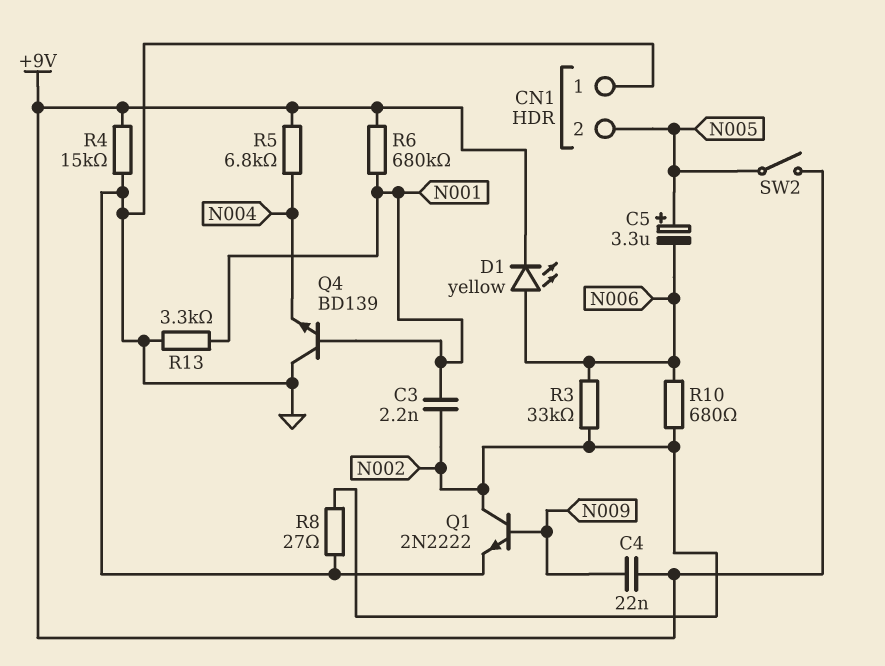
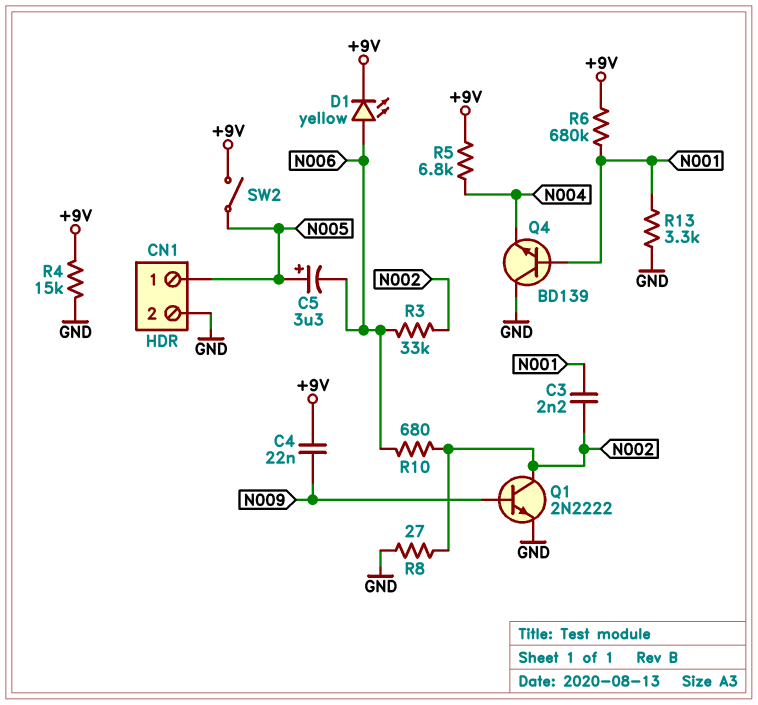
CN1 pin 1: GND -> N005
CN1 pin 2: N005 -> GND

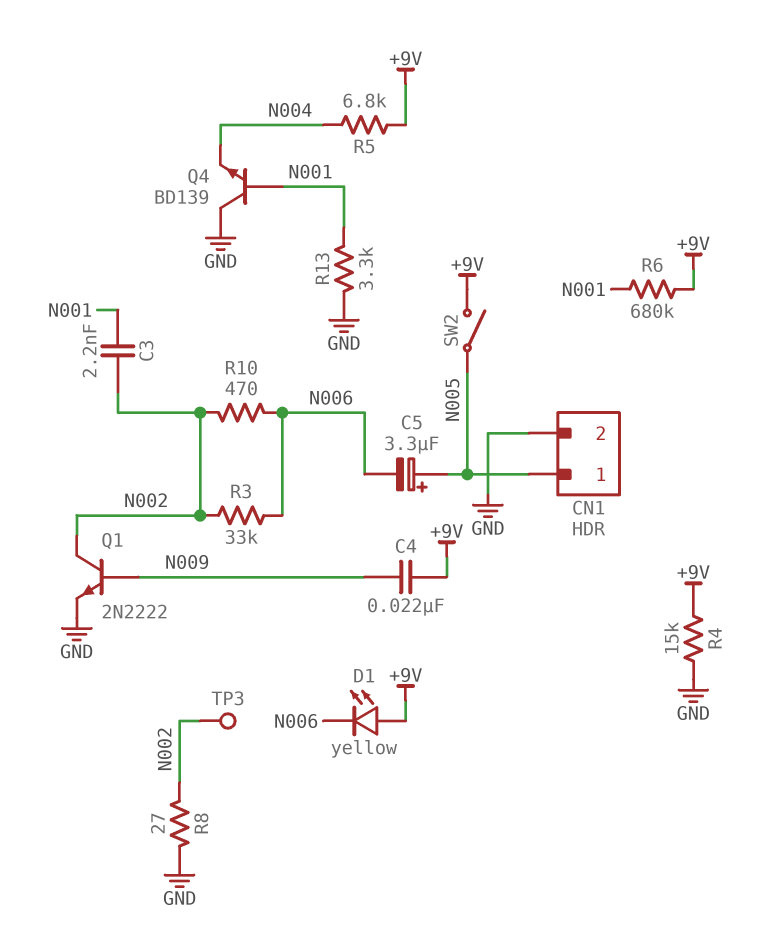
D1: LED yellow (A N006, K +9V) -> LED yellow (A +9V, K N006)
R10: 680 (N002, N006) -> 470 (N002, N006)
TP3: none -> test point (N002)

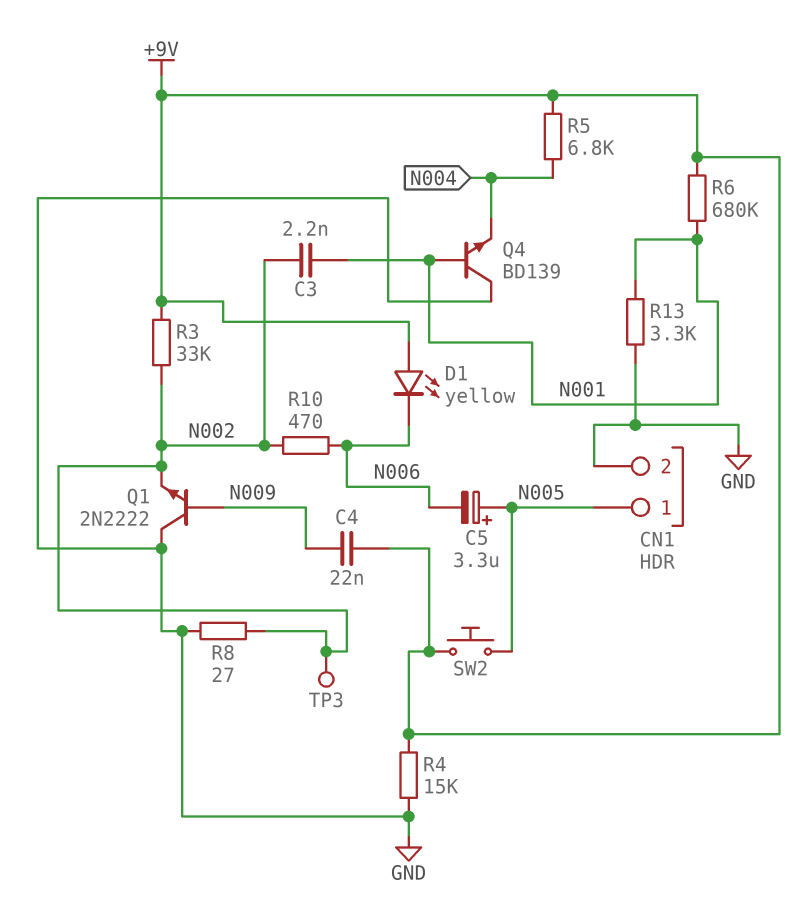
Q1: NPN 2N2222 (B N009, C N002, E GND) -> NPN 2N2222 (B N009, C GND, E N002)
R3: 33k (N002, N006) -> 33k (+9V, N002)
SW2: switch (+9V, N005) -> button (+9V, N005)

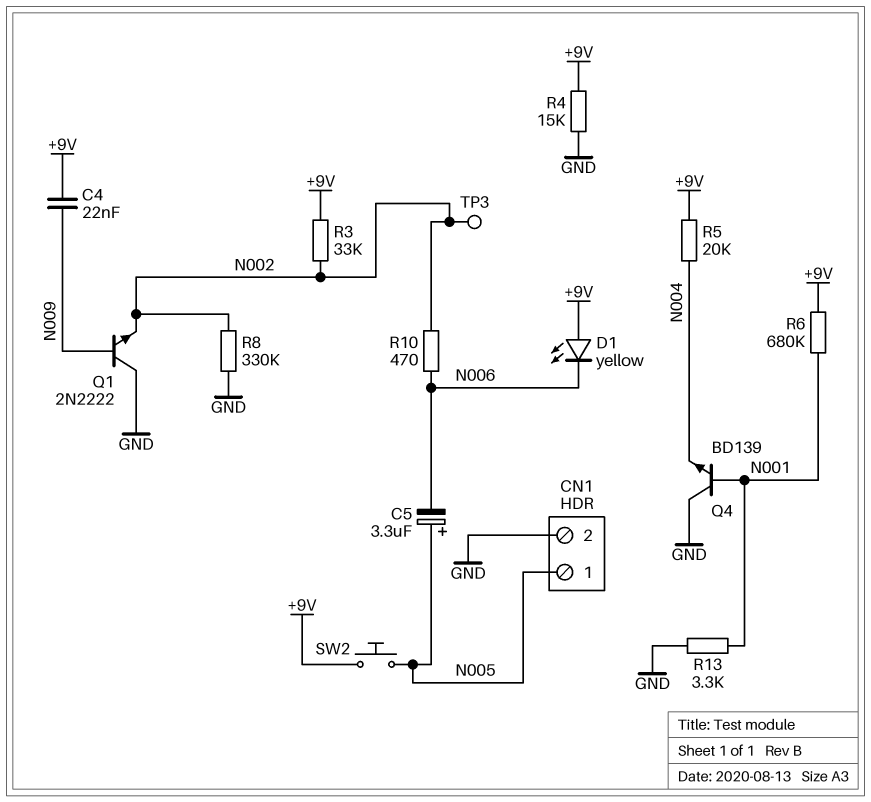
C3: 2.2nF (N001, N002) -> none
R5: 6.8k (+9V, N004) -> 20k (+9V, N004)
R8: 27 (GND, N002) -> 330k (GND, N002)

